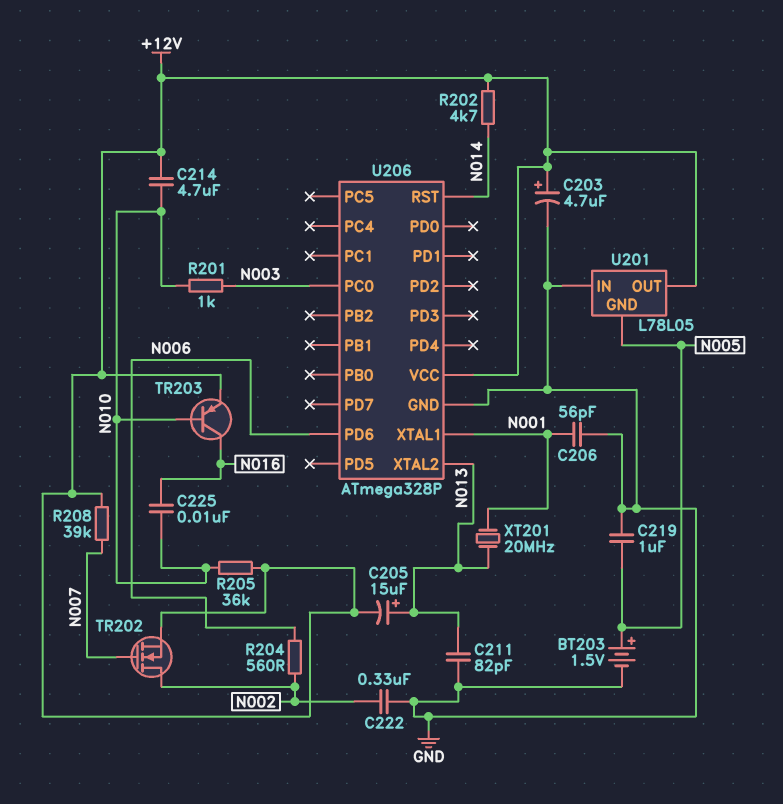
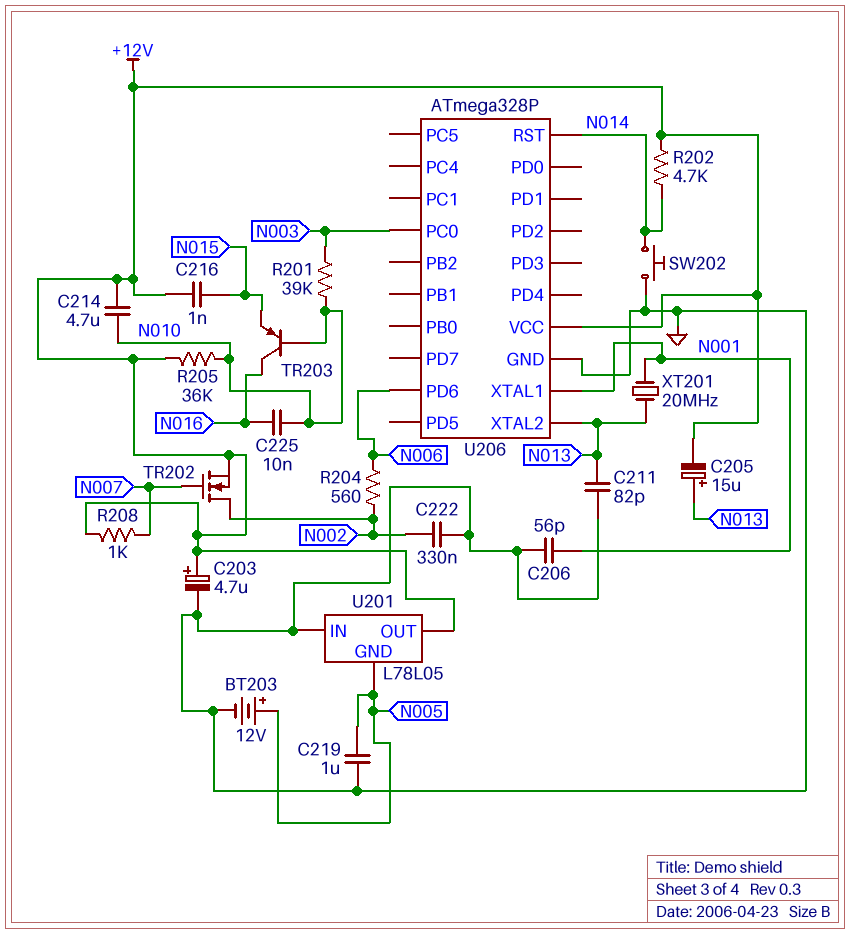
BT203: 1.5V (plus N005, minus GND) -> 12V (plus N005, minus GND)
C216: none -> 1nF (+12V, N015)
R201: 1k (N003, N010) -> 39k (N003, N010)
R208: 39k (+12V, N007) -> 1k (+12V, N007)
SW202: none -> button (GND, N014)
TR203: PNP (B N010, C N016, E +12V) -> PNP (B N010, C N016, E N015)

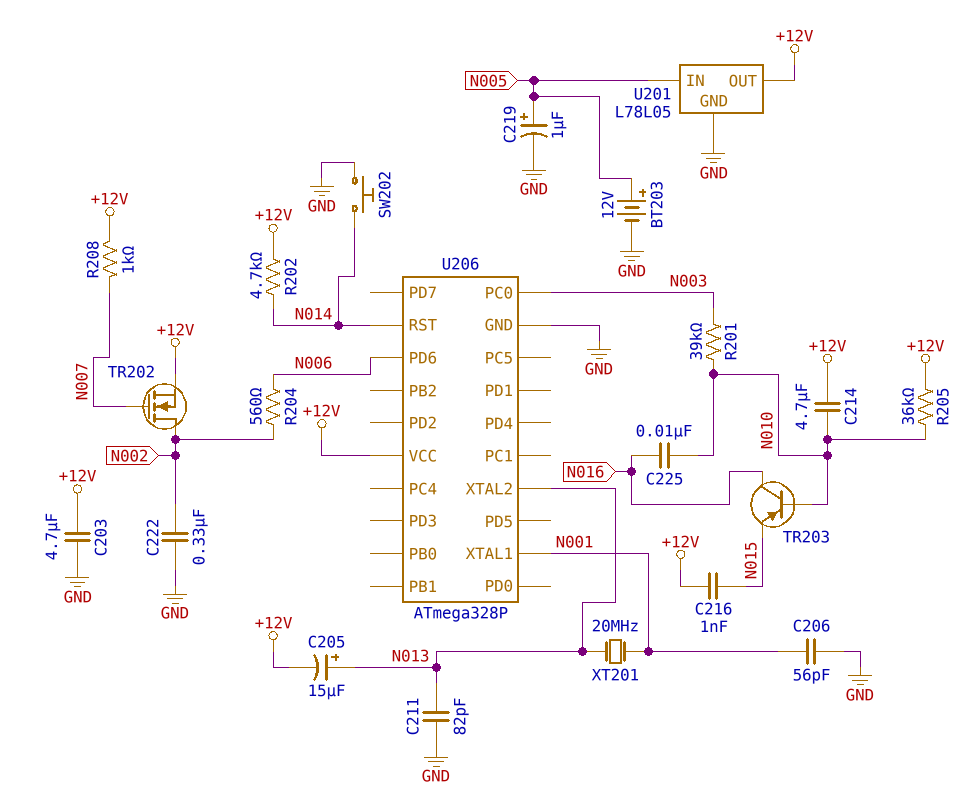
C203: 4.7uF (plus +12V, minus GND) -> 4.7uF (+12V, GND)
C219: 1uF (GND, N005) -> 1uF (plus N005, minus GND)
U201 pin GND: N005 -> GND
U201 pin IN: GND -> N005

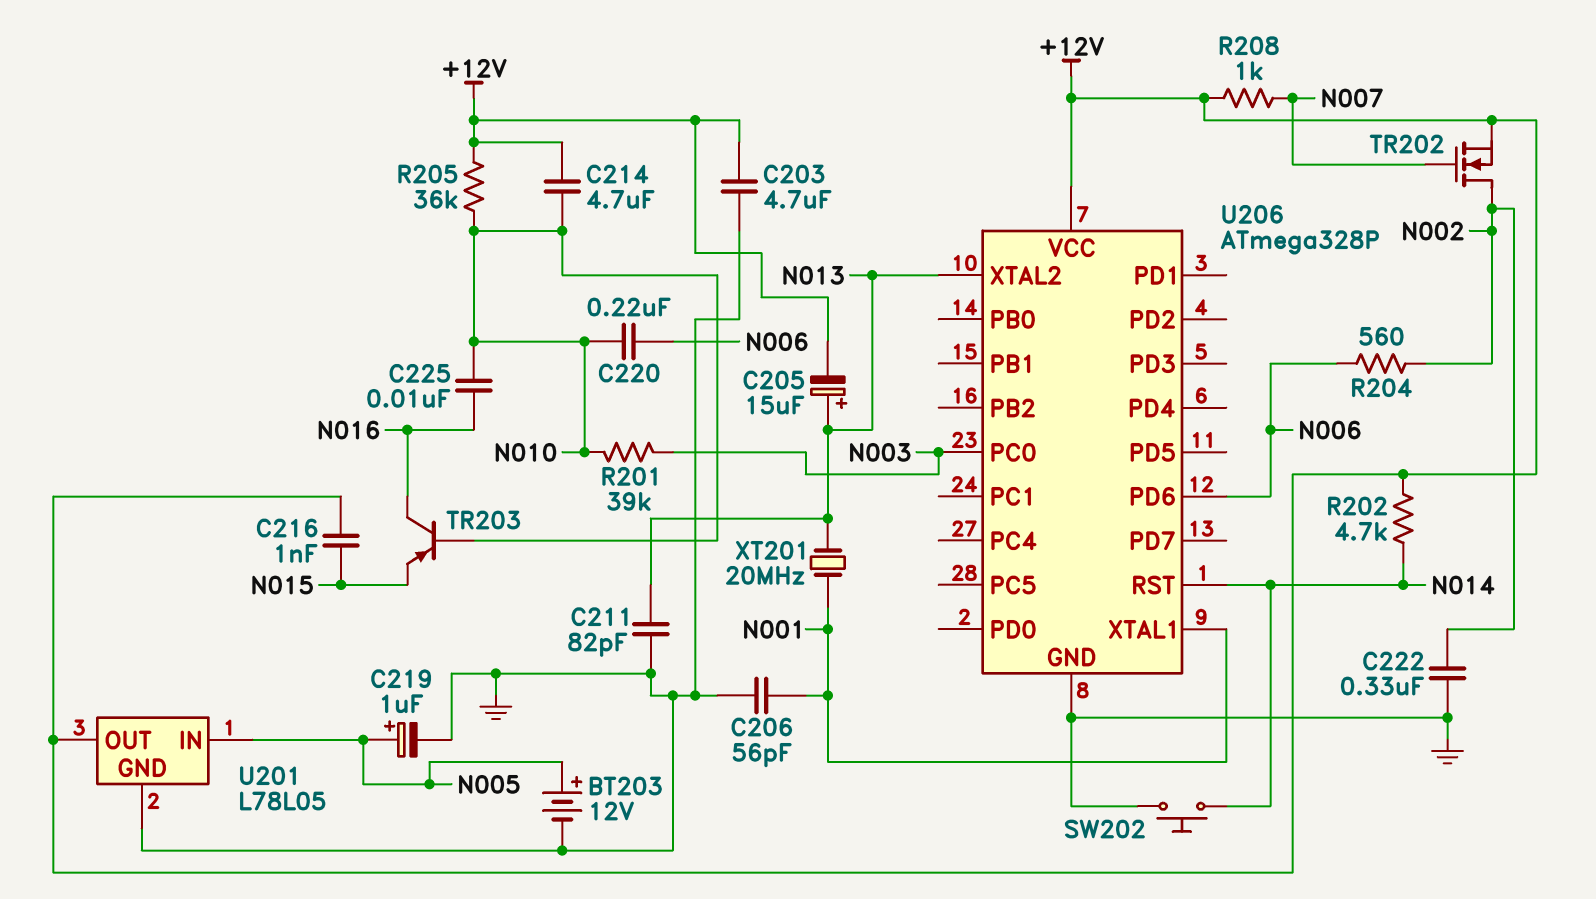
C220: none -> 220nF (N006, N010)

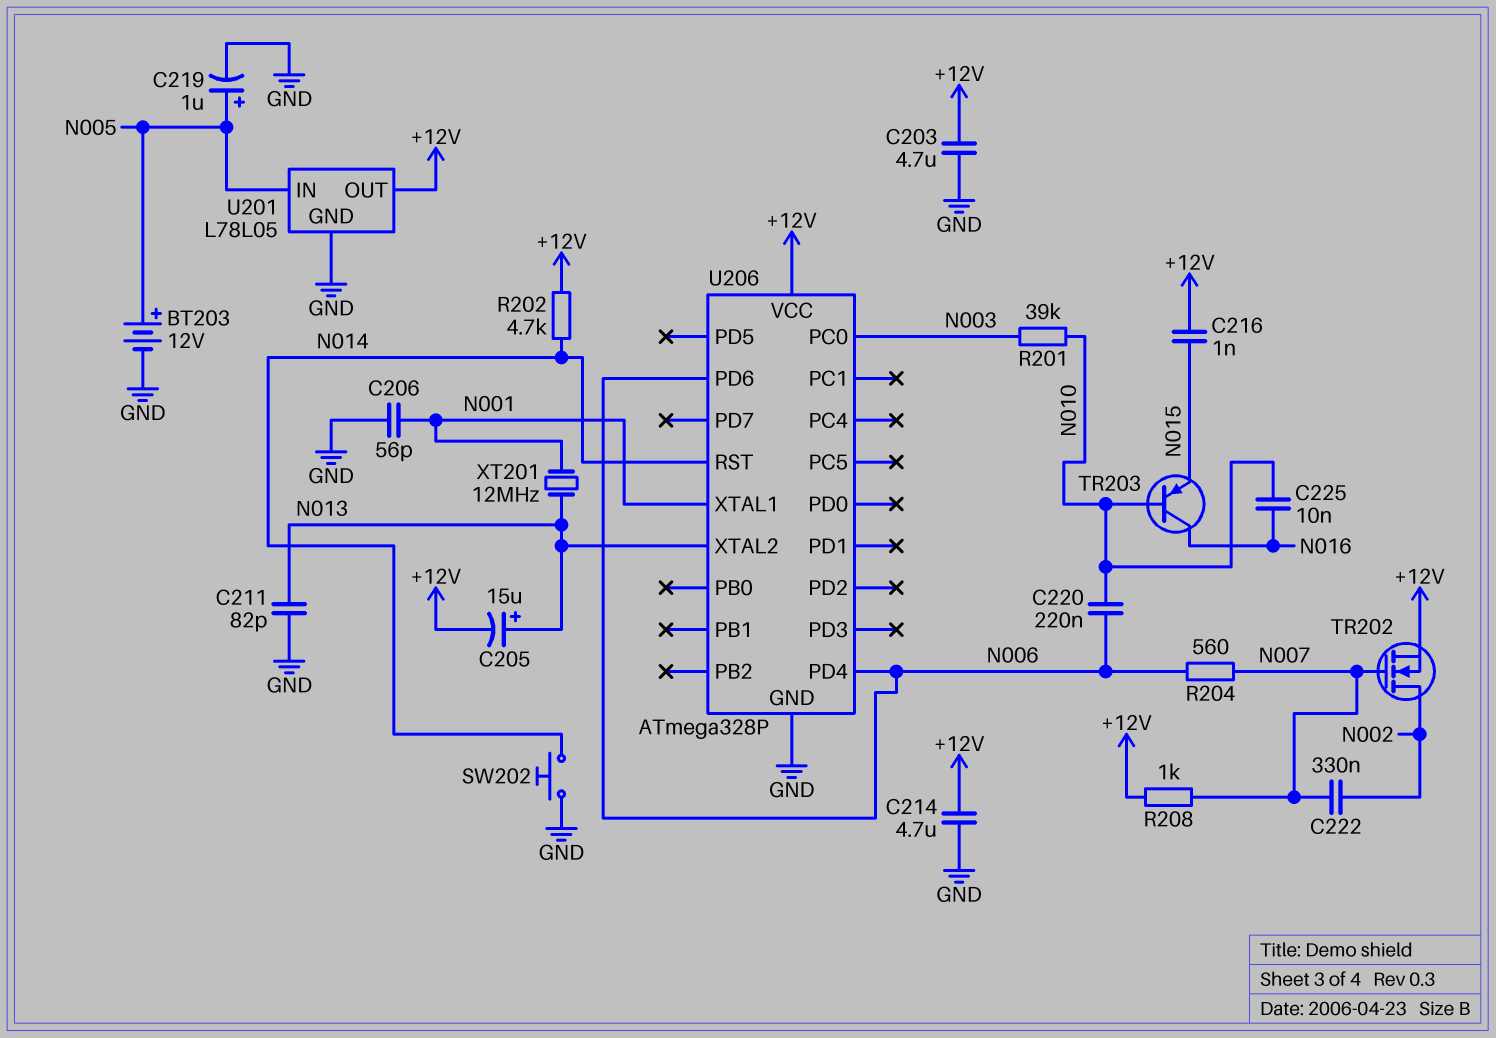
C214: 4.7uF (+12V, N010) -> 4.7uF (+12V, GND)
C222: 330nF (GND, N002) -> 330nF (N002, N007)
R204: 560 (N002, N006) -> 560 (N006, N007)
R205: 36k (+12V, N010) -> none
U206 pin PD4: none -> N006
XT201: 20MHz (N001, N013) -> 12MHz (N001, N013)

